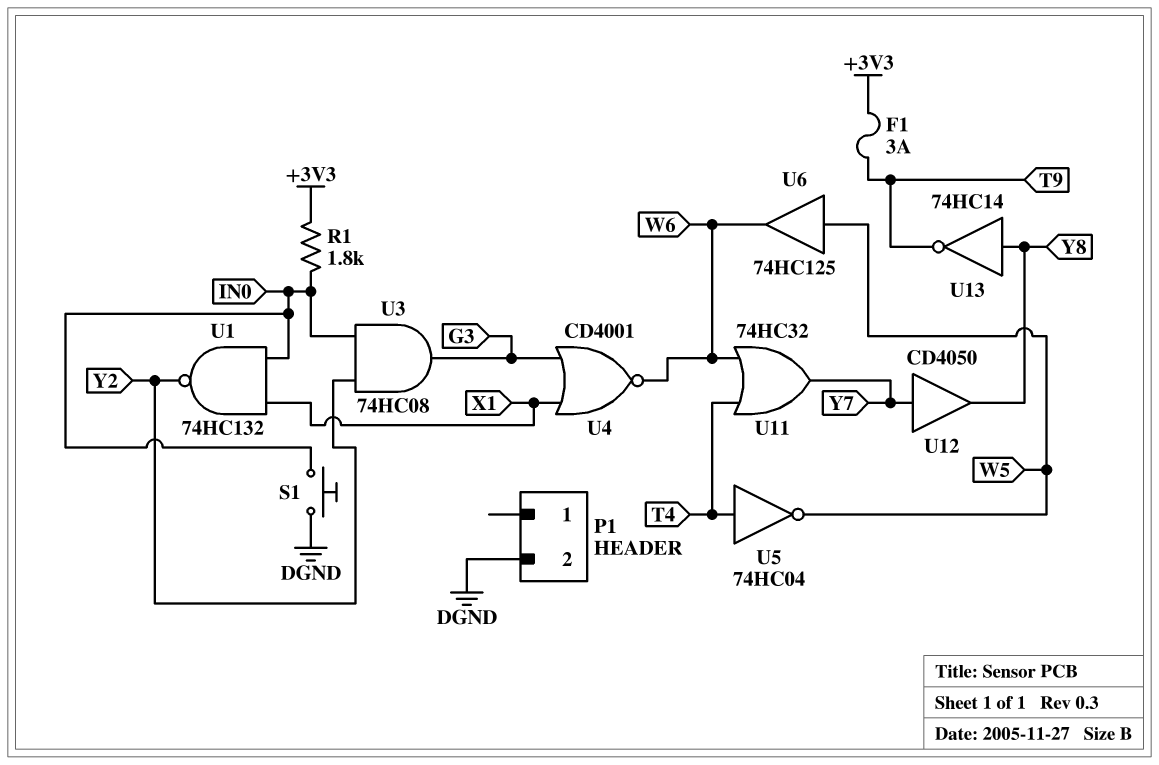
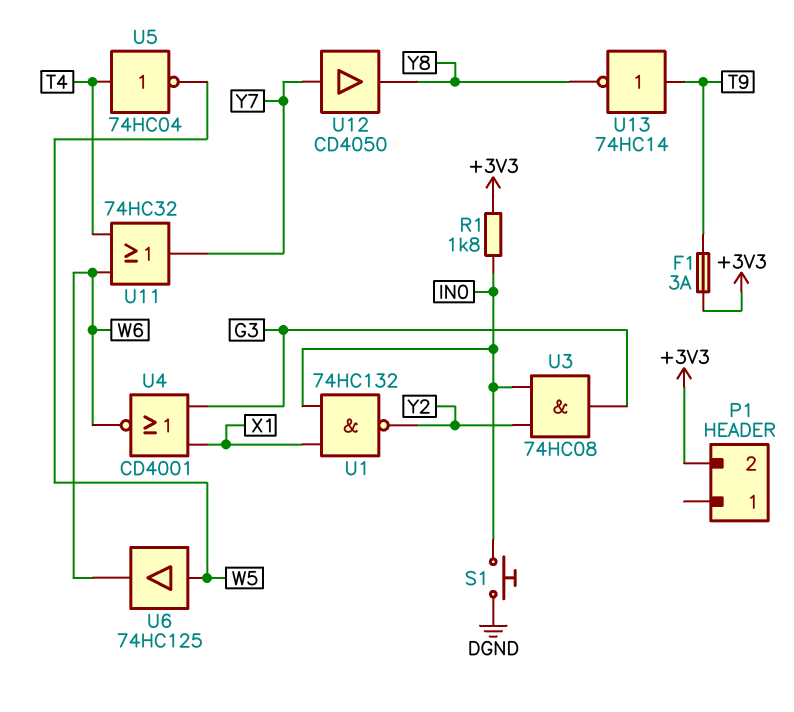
P1 pin 2: DGND -> +3V3
U13: NOT 74HC14 (in Y8, out T9) -> NOT 74HC14 (in T9, out Y8)

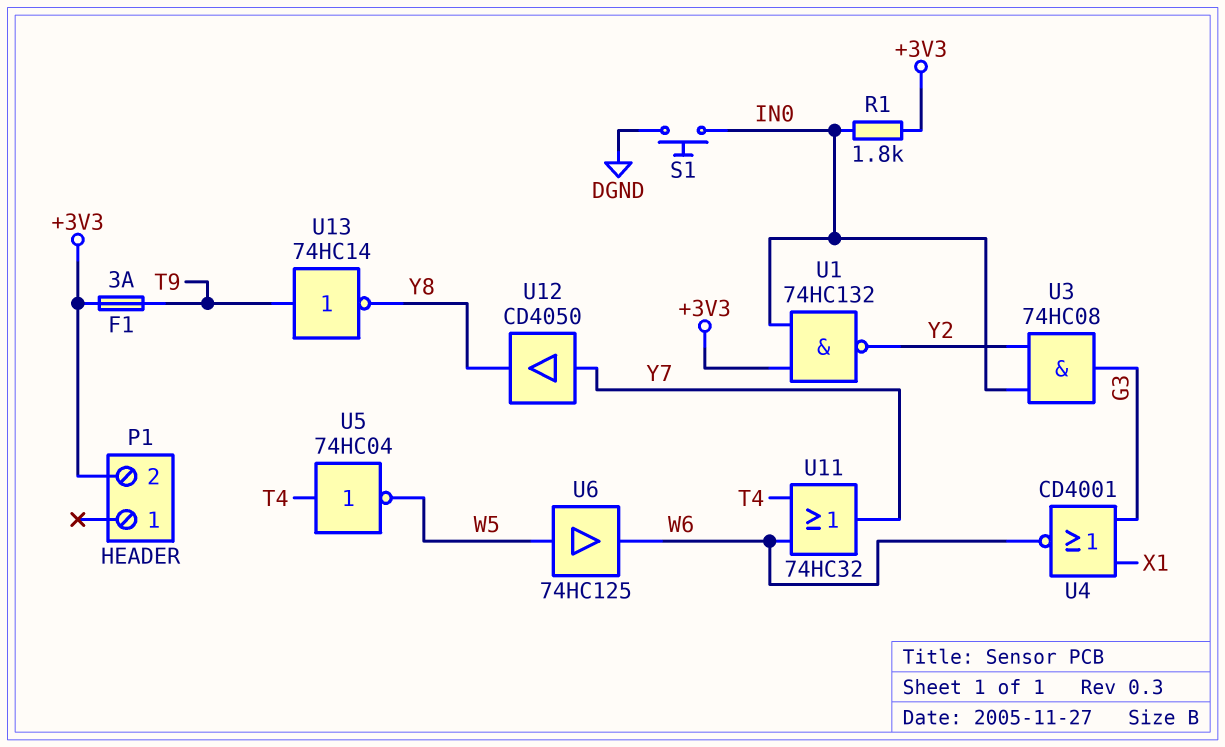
U1: NAND 74HC132 (in IN0, in X1, out Y2) -> NAND 74HC132 (in +3V3, in IN0, out Y2)

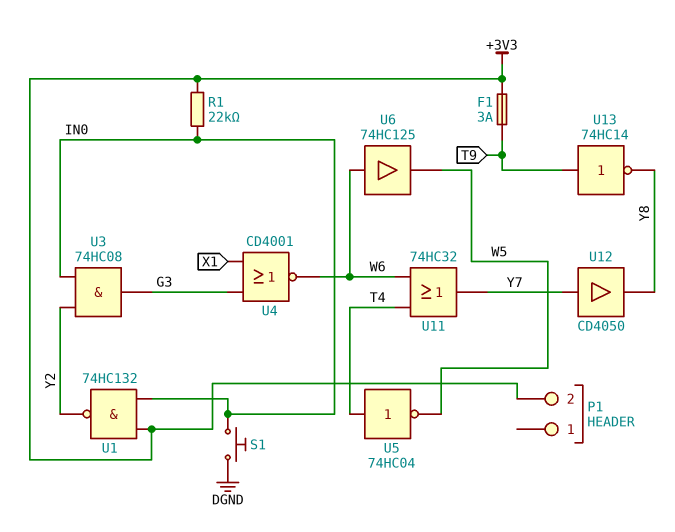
R1: 1.8k (+3V3, IN0) -> 22k (+3V3, IN0)
U6: buffer 74HC125 (in W5, out W6) -> buffer 74HC125 (in W6, out W5)

